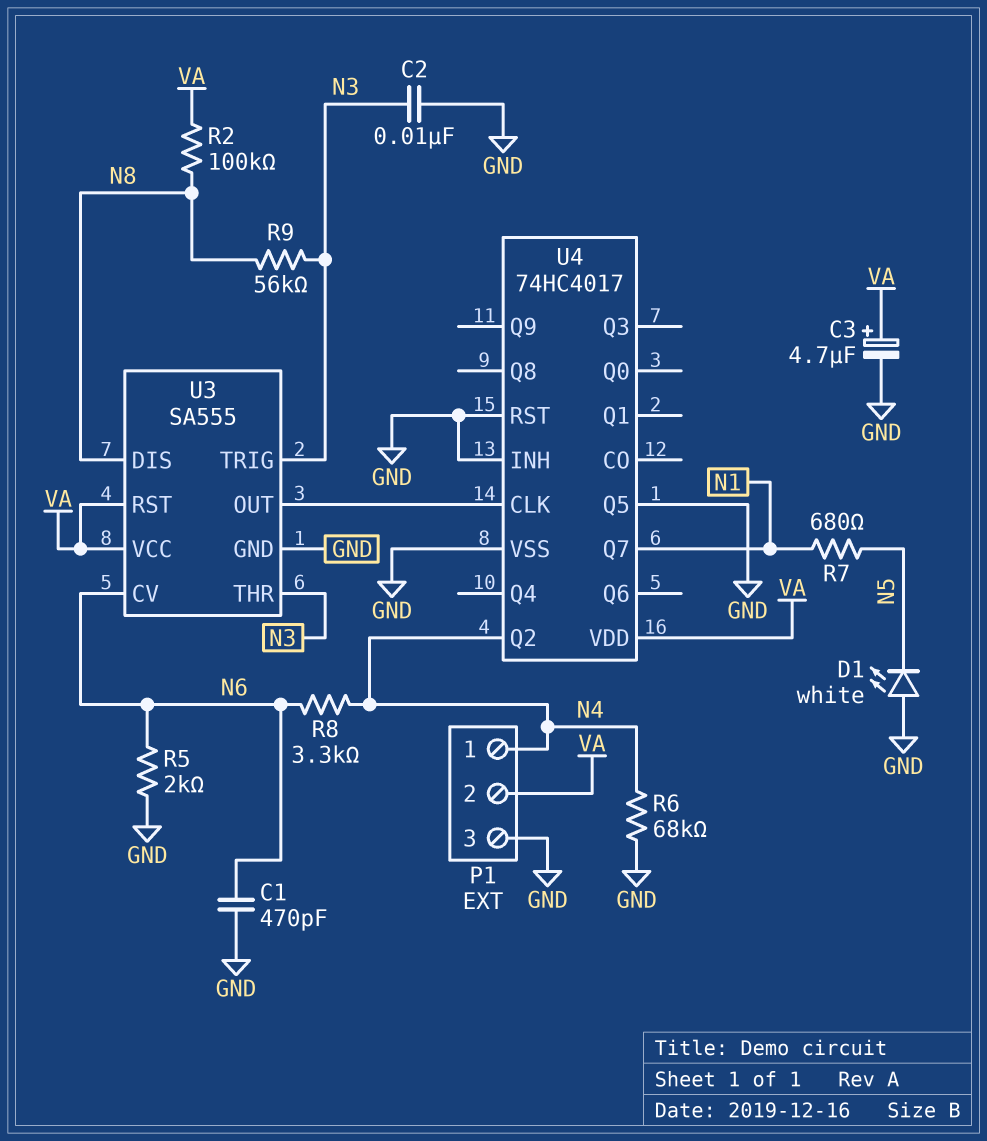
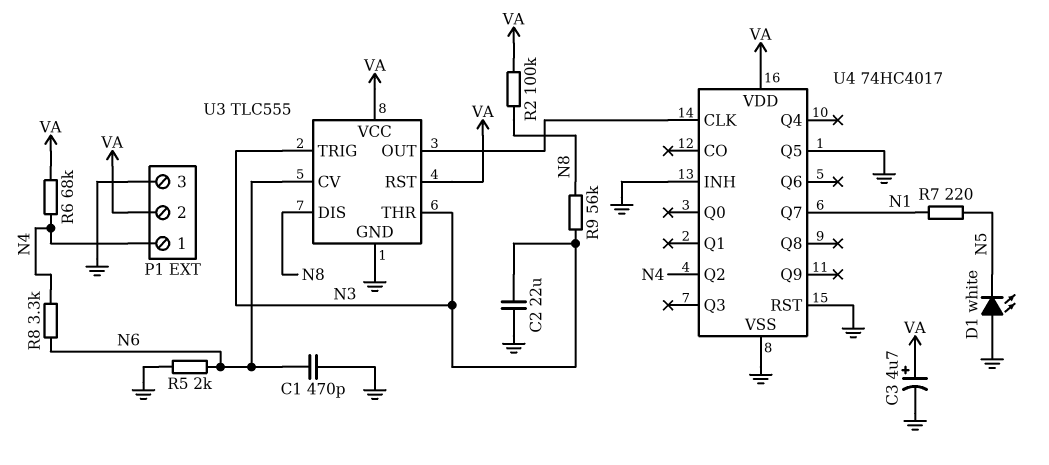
C2: 10nF (GND, N3) -> 22uF (GND, N3)
R6: 68k (GND, N4) -> 68k (N4, VA)
R7: 680 (N1, N5) -> 220 (N1, N5)
U3: SA555 -> TLC555

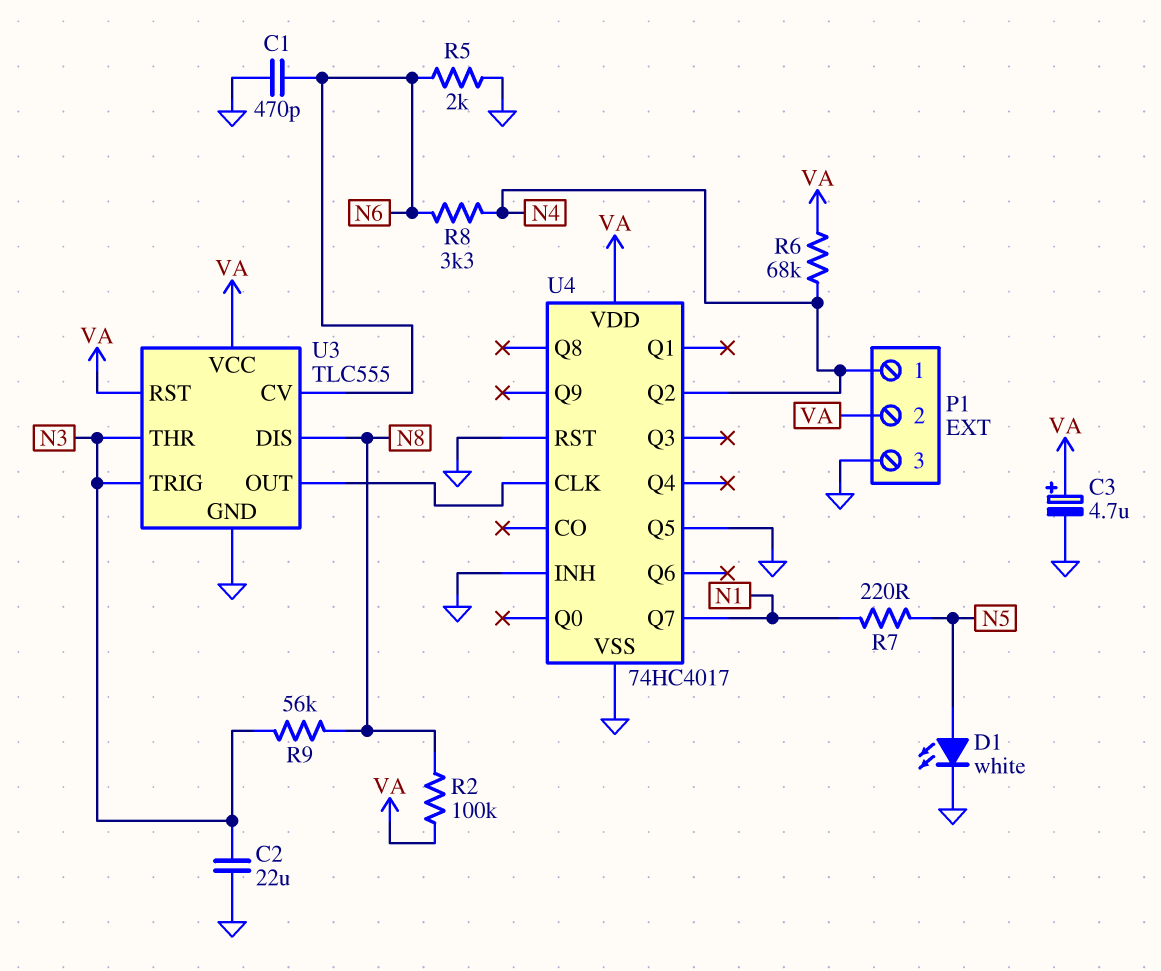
D1: LED white (A GND, K N5) -> LED white (A N5, K GND)

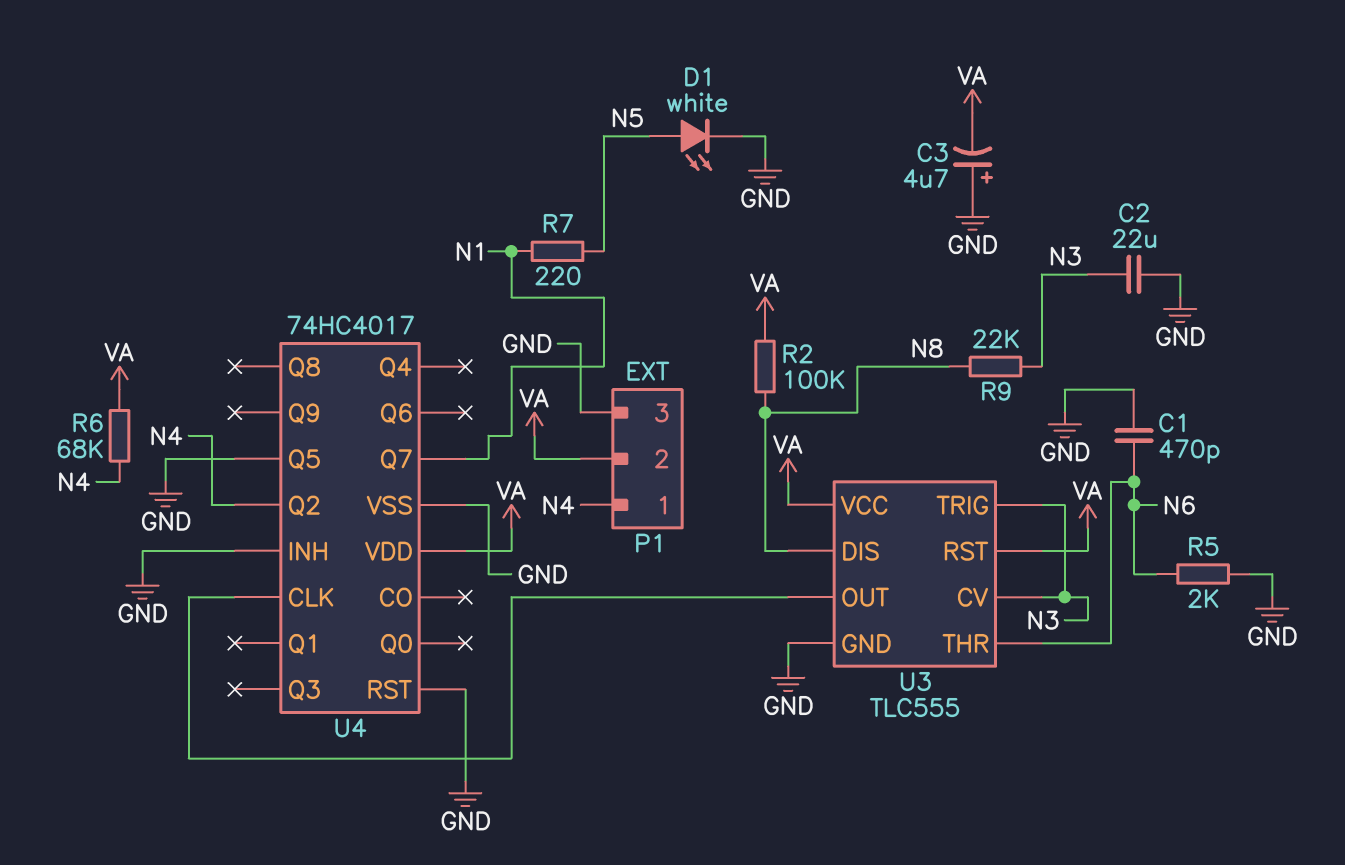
C3: 4.7uF (plus VA, minus GND) -> 4.7uF (plus GND, minus VA)
R8: 3.3k (N4, N6) -> none
R9: 56k (N3, N8) -> 22k (N3, N8)
U3 pin CV: N6 -> N3
U3 pin THR: N3 -> N6

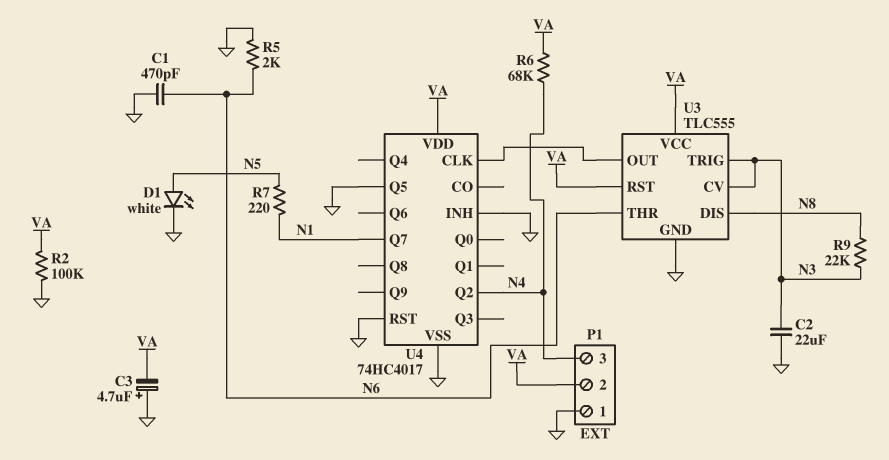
P1 pin 1: N4 -> GND
P1 pin 3: GND -> N4
R2: 100k (N8, VA) -> 100k (GND, VA)

